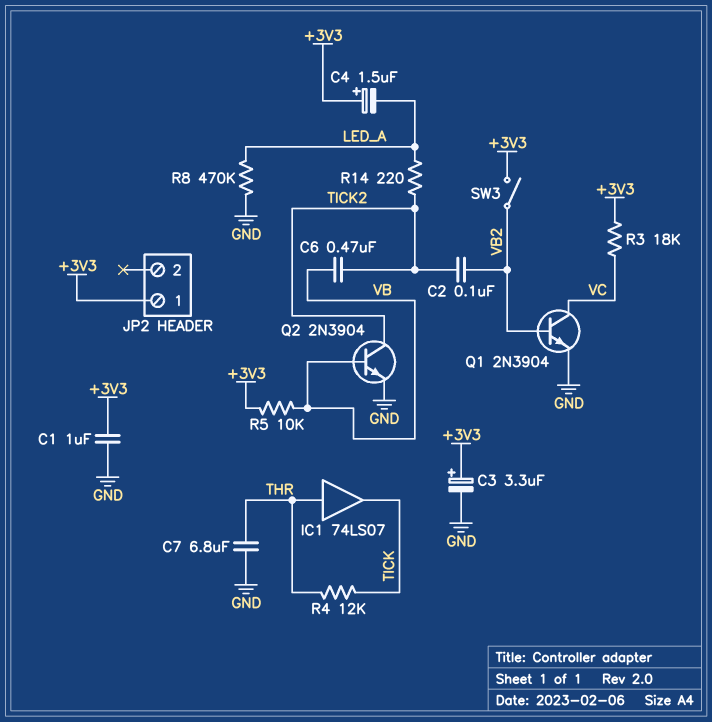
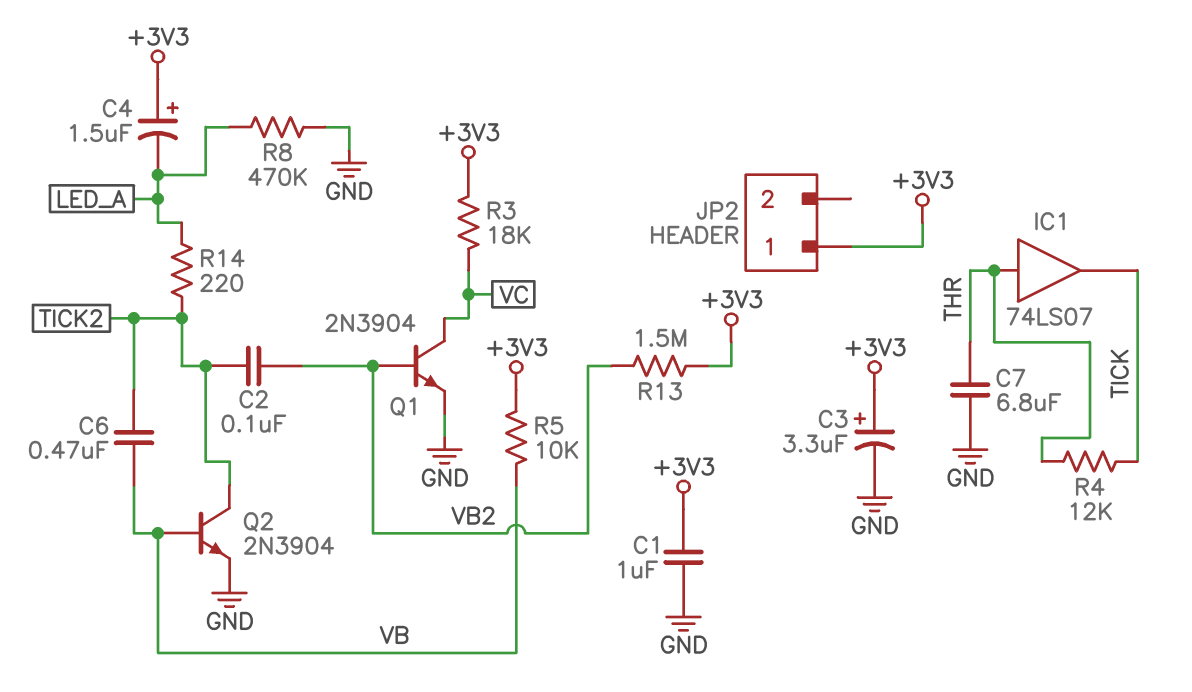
R13: none -> 1.5M (+3V3, VB2)
SW3: switch (+3V3, VB2) -> none

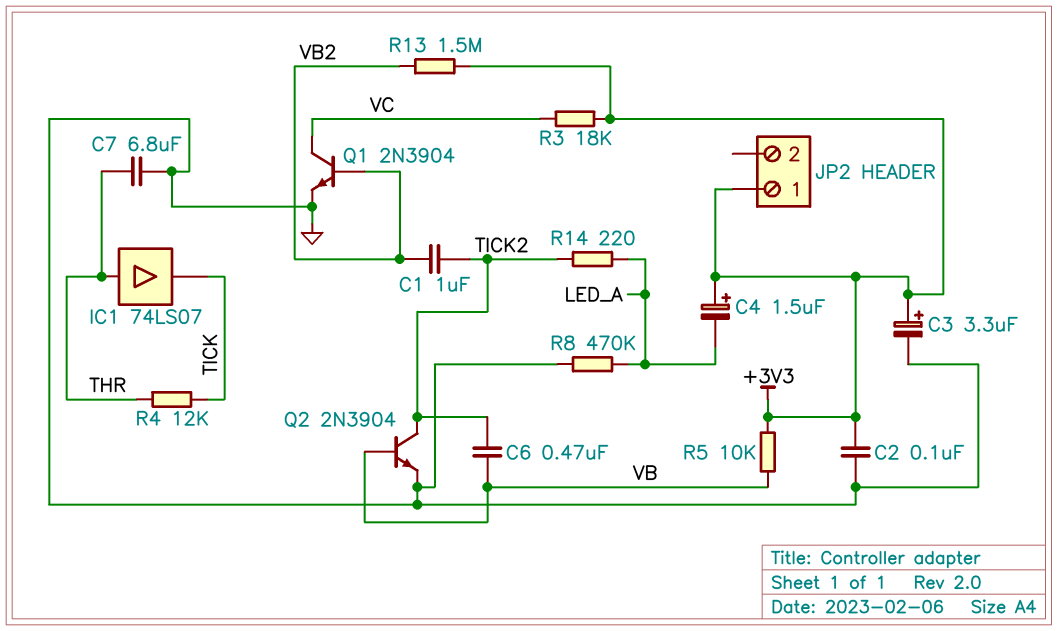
C1: 1uF (+3V3, GND) -> 1uF (TICK2, VB2)
C2: 100nF (TICK2, VB2) -> 100nF (+3V3, GND)

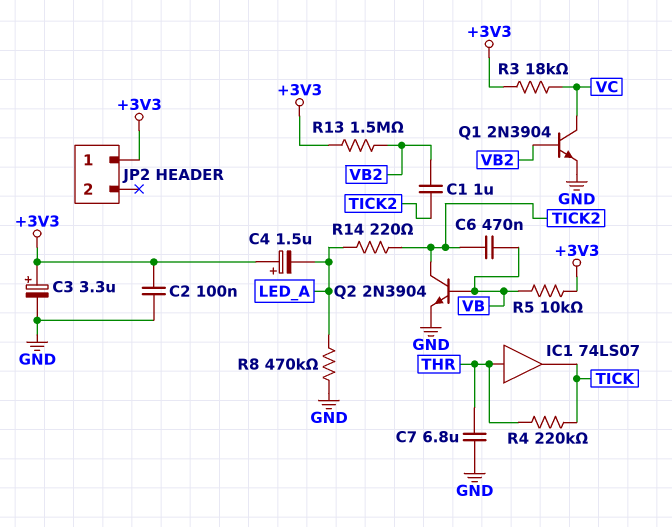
R4: 12k (THR, TICK) -> 220k (THR, TICK)

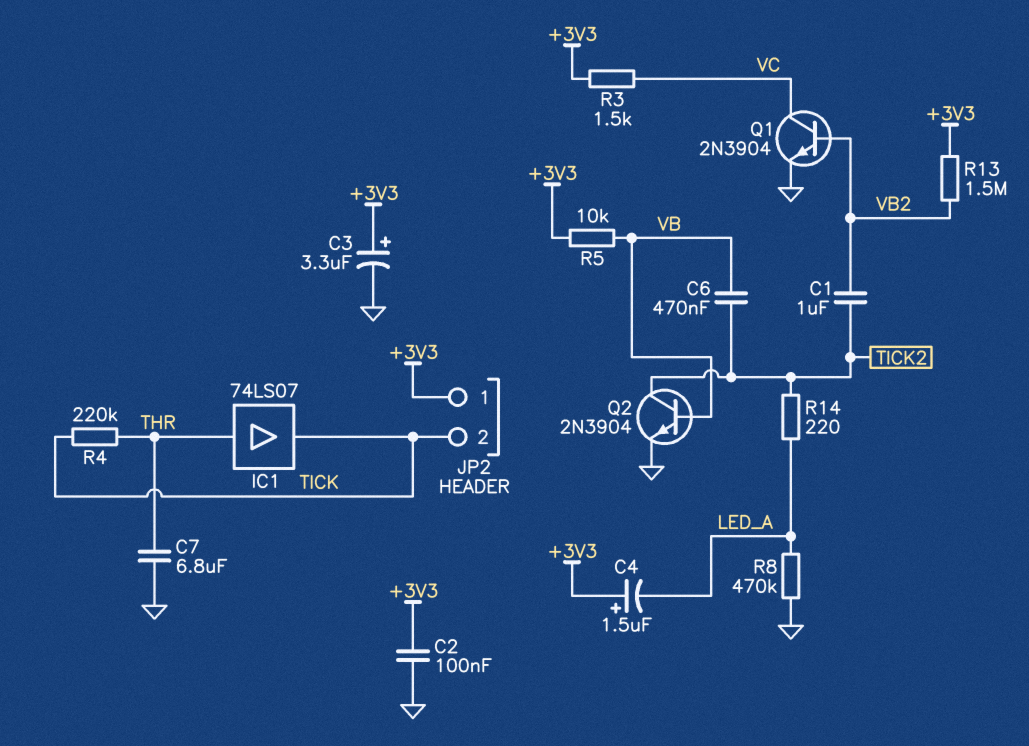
JP2 pin 2: none -> TICK
R3: 18k (+3V3, VC) -> 1.5k (+3V3, VC)

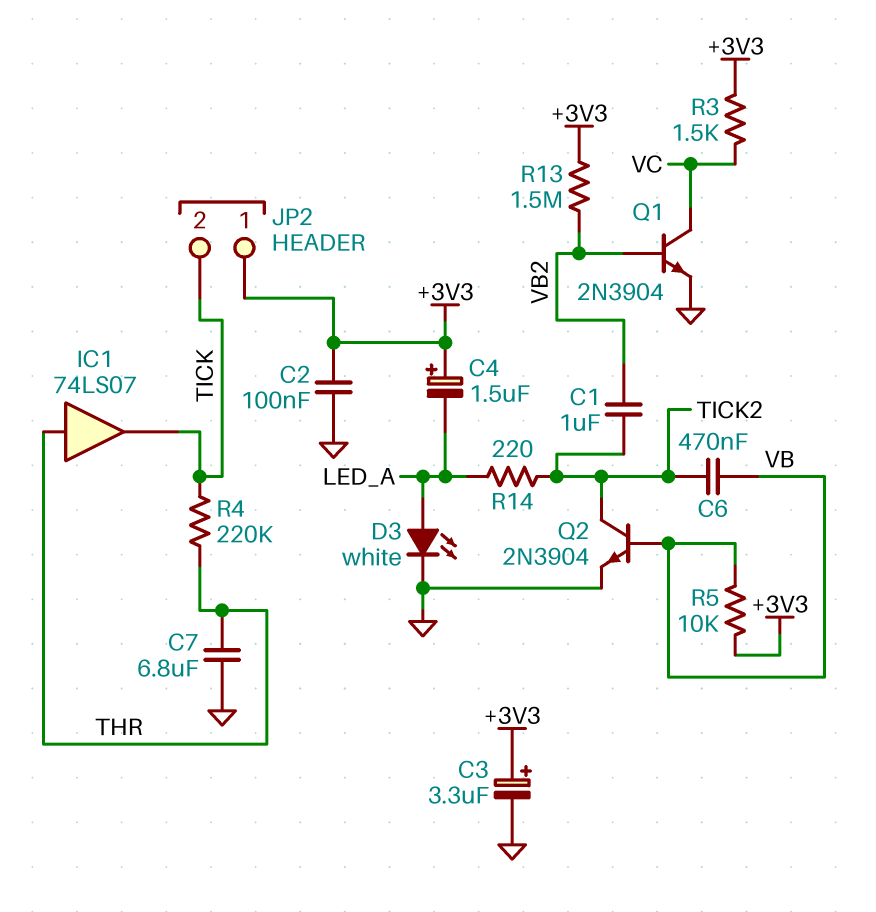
D3: none -> LED white (A LED_A, K GND)
R8: 470k (GND, LED_A) -> none

